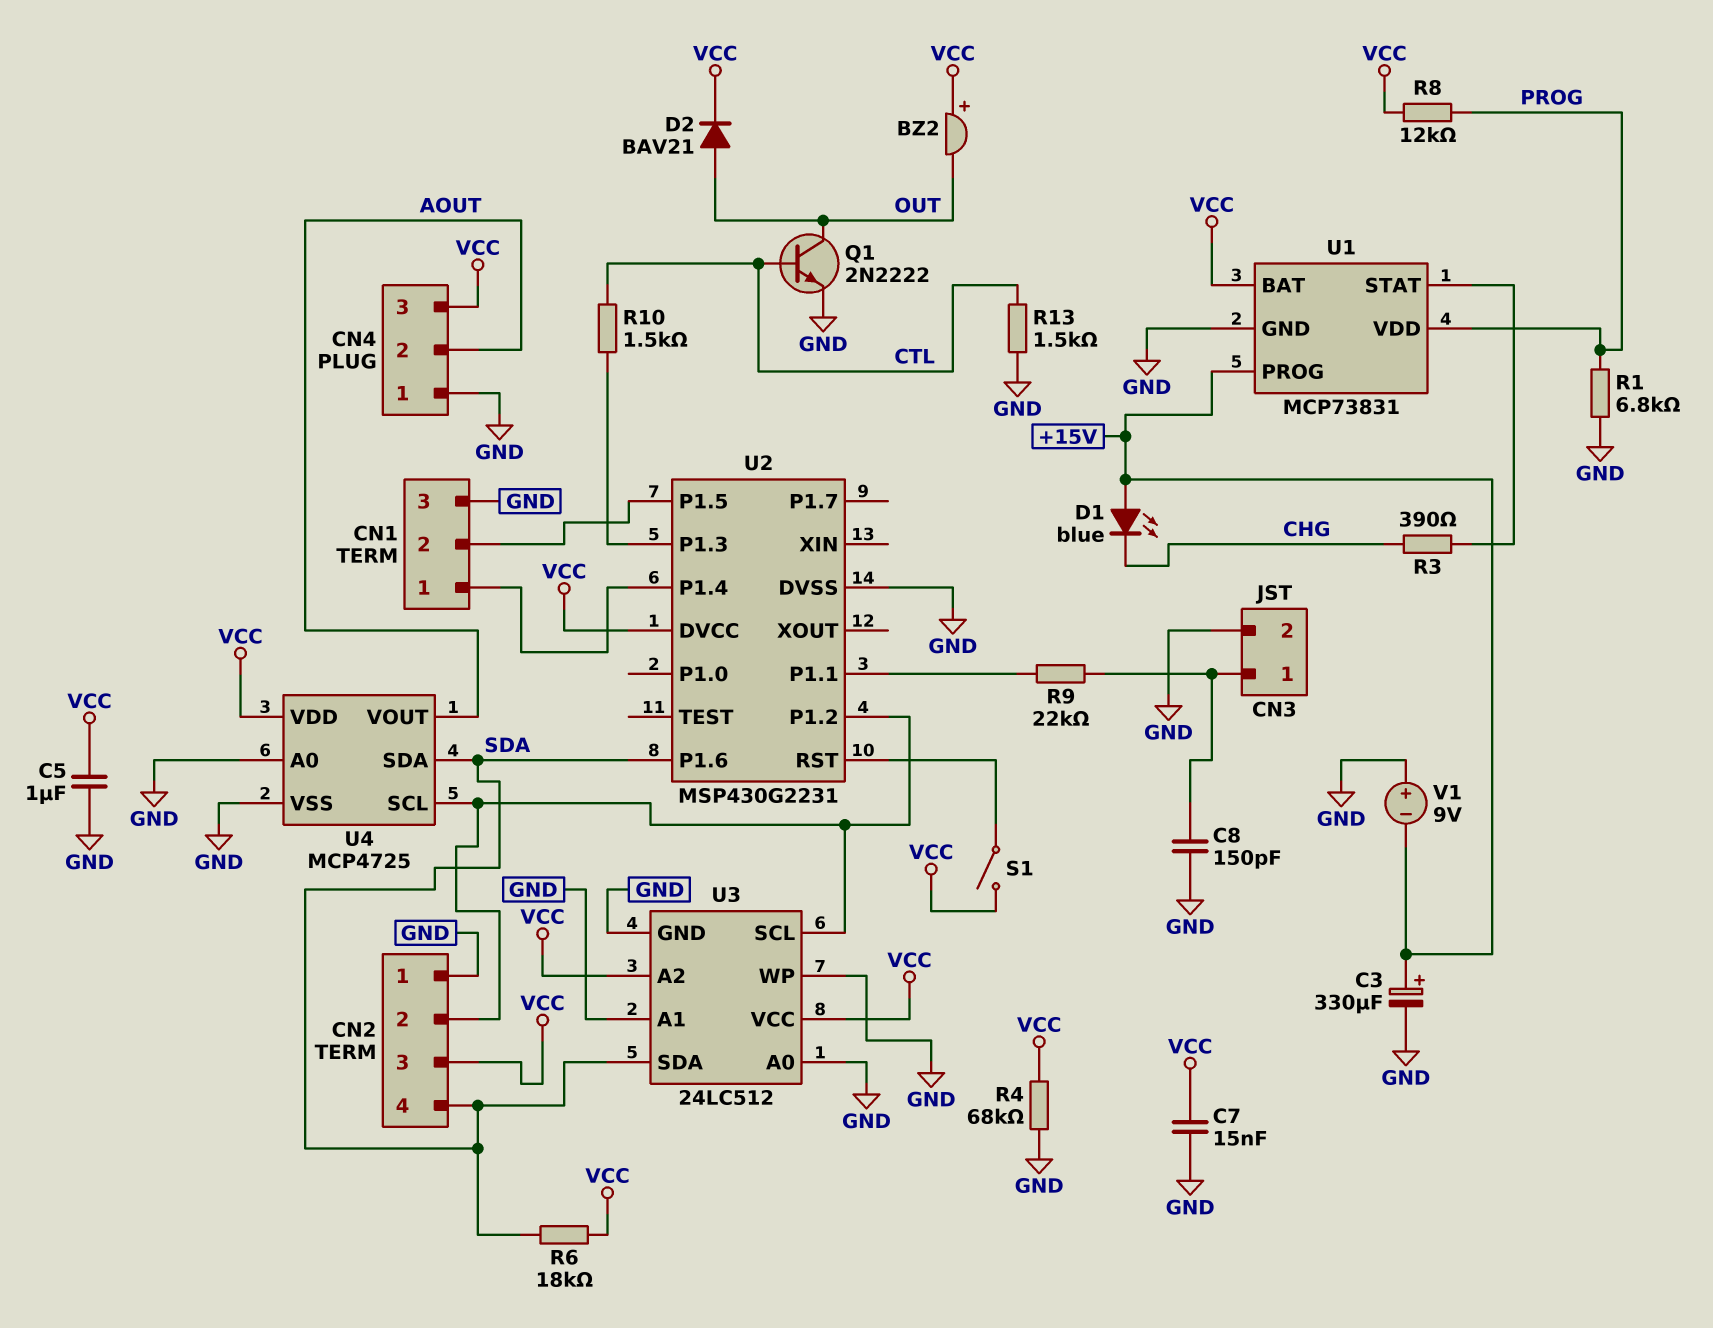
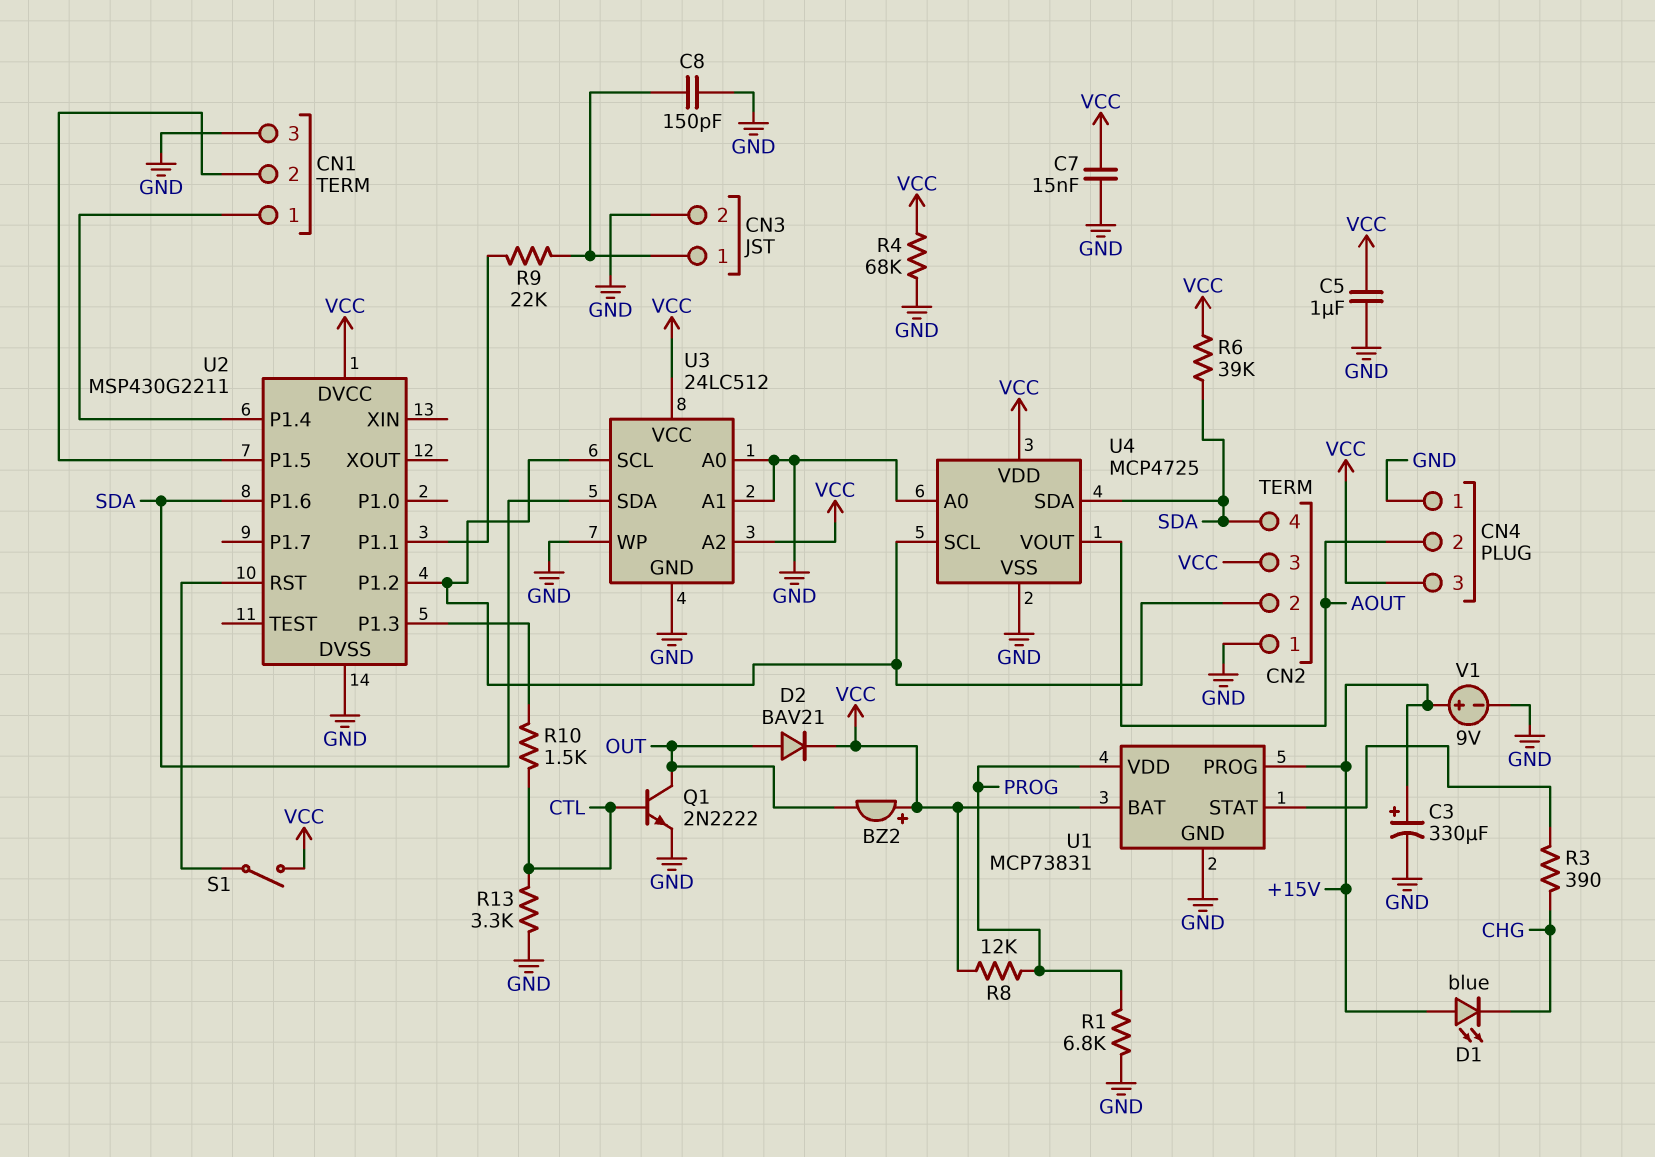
R6: 18k (SDA, VCC) -> 39k (SDA, VCC)
R13: 1.5k (CTL, GND) -> 3.3k (CTL, GND)
U2: MSP430G2231 -> MSP430G2211
V1: 9V (plus GND, minus +15V) -> 9V (plus +15V, minus GND)

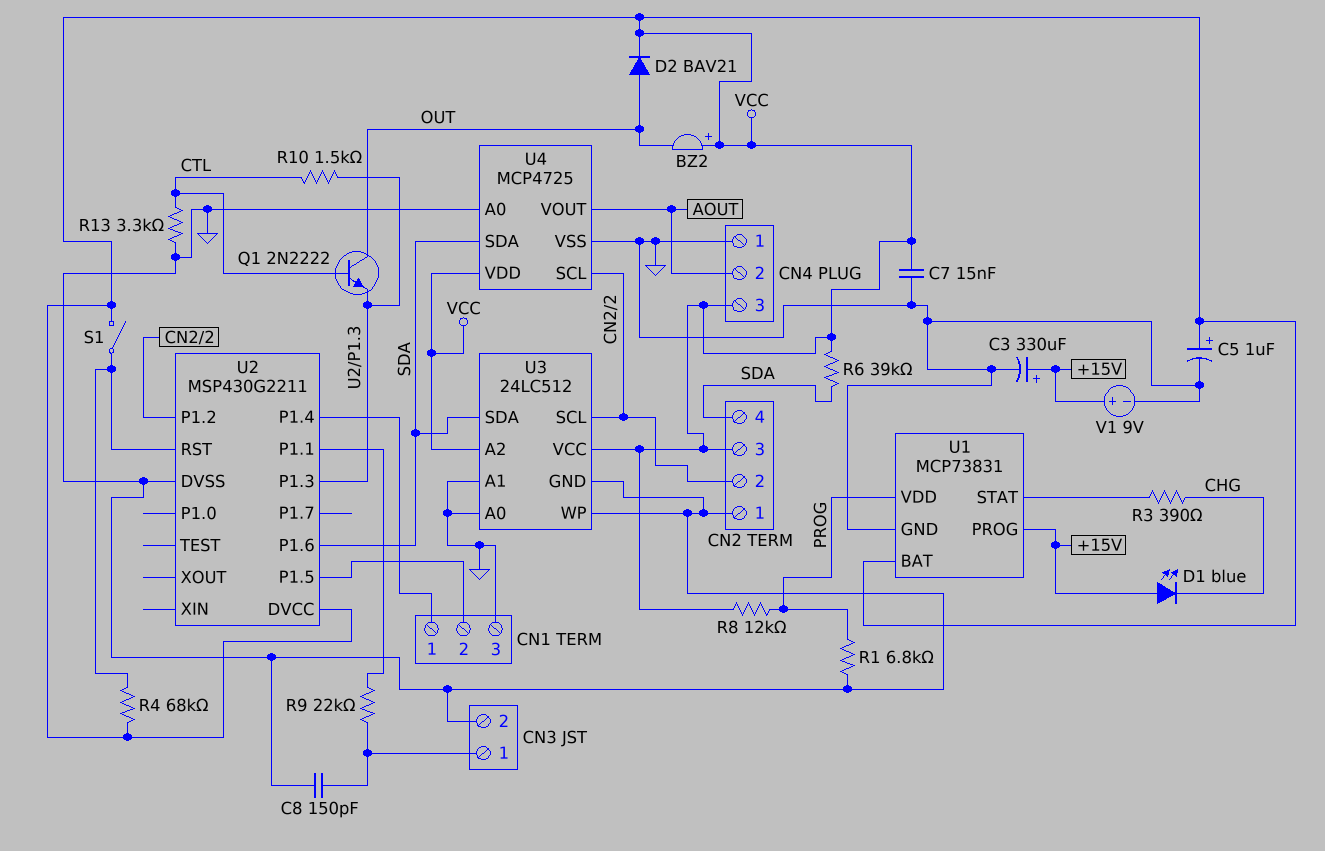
C5: 1uF (GND, VCC) -> 1uF (plus VCC, minus GND)
Q1: NPN 2N2222 (B CTL, C OUT, E GND) -> NPN 2N2222 (B CTL, C OUT, E U2/P1.3)
R4: 68k (GND, VCC) -> 68k (U2/RST, VCC)

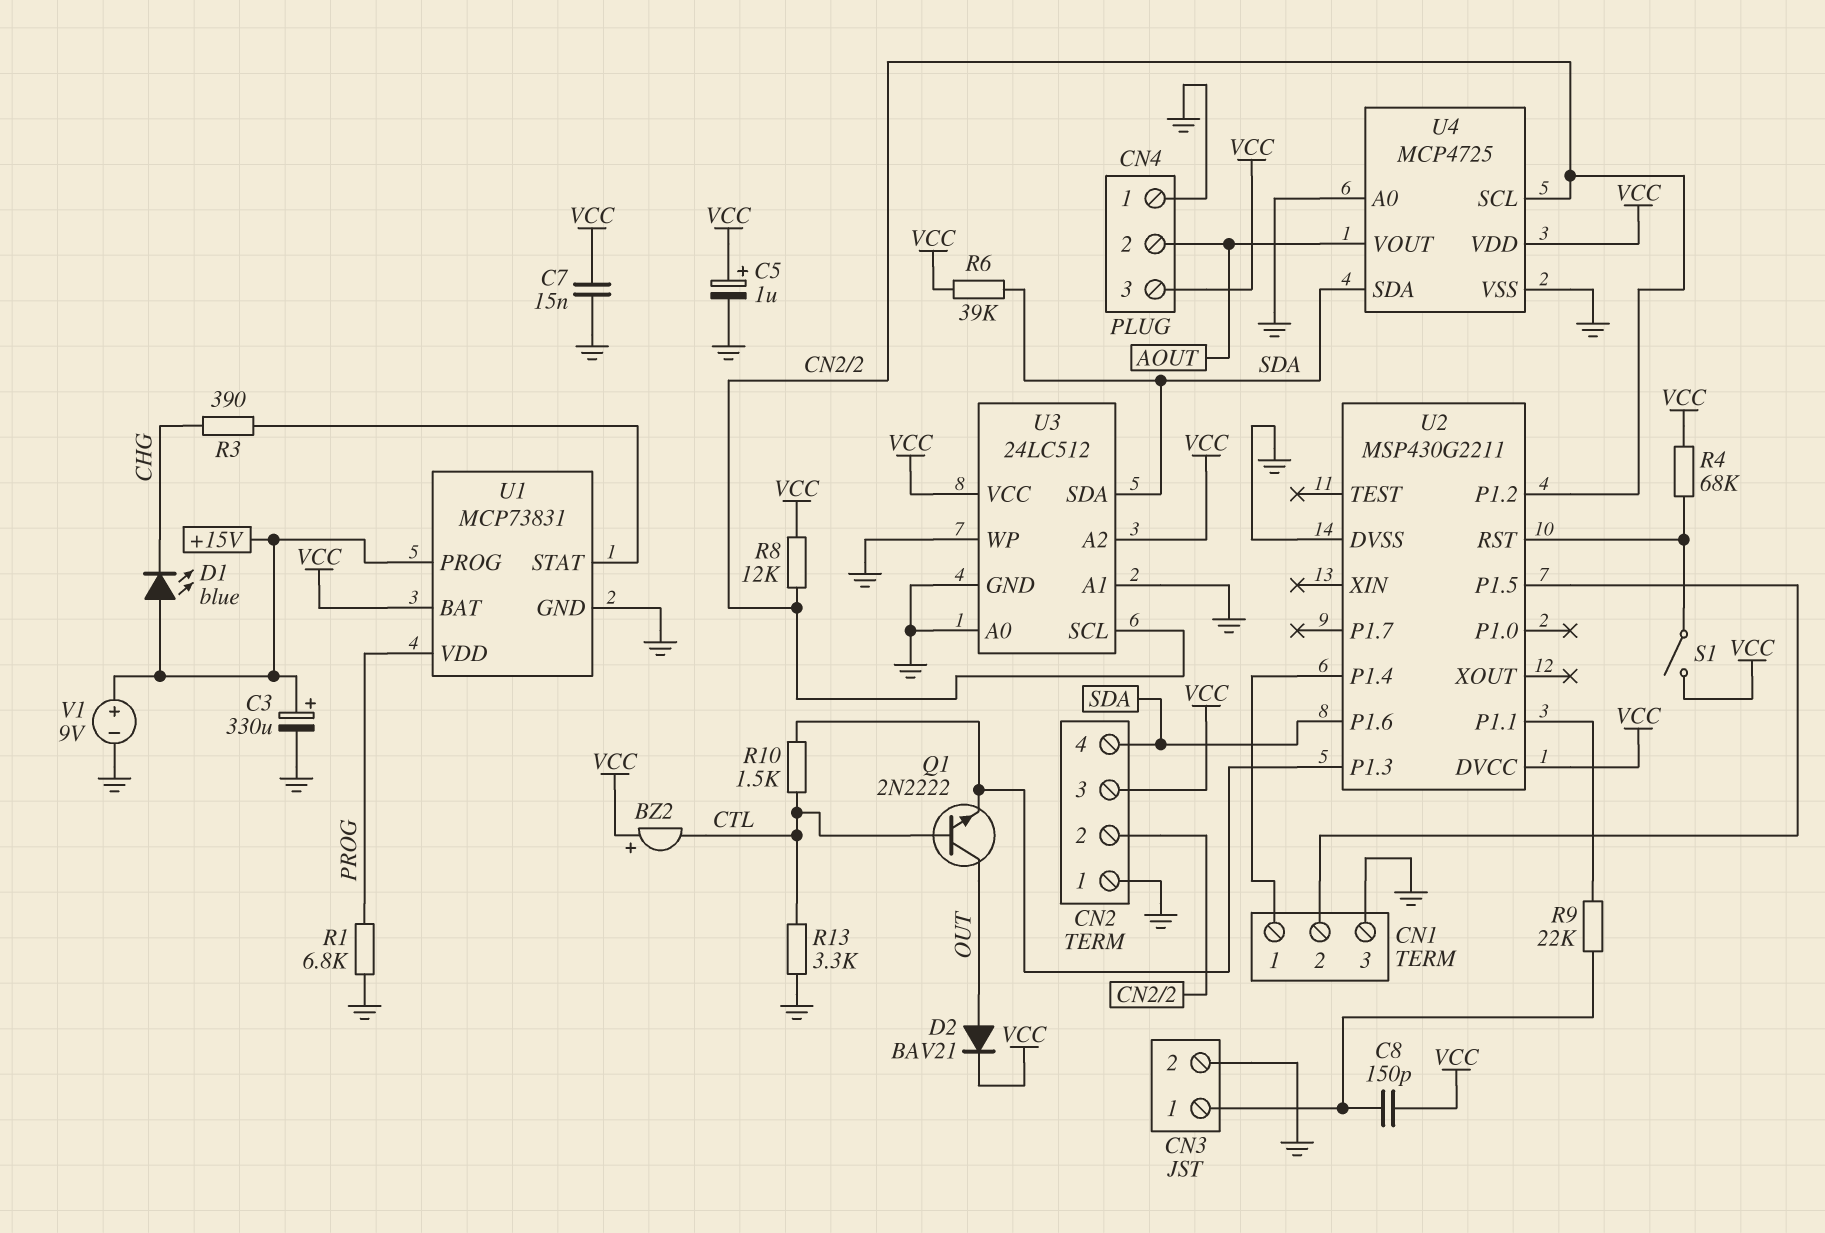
BZ2: buzzer (plus VCC, minus OUT) -> buzzer (plus VCC, minus CTL)
C8: 150pF (CN3/1, GND) -> 150pF (CN3/1, VCC)
R8: 12k (PROG, VCC) -> 12k (CN2/2, VCC)

